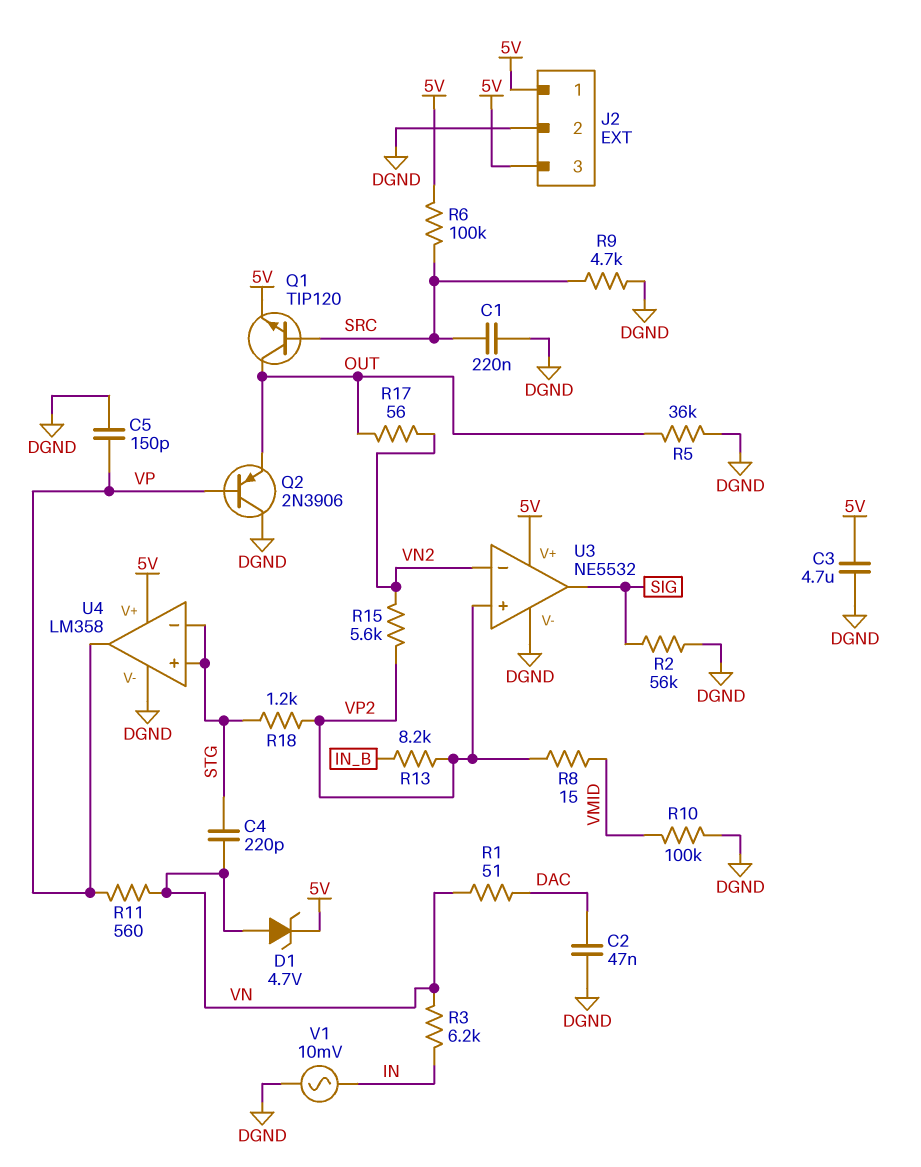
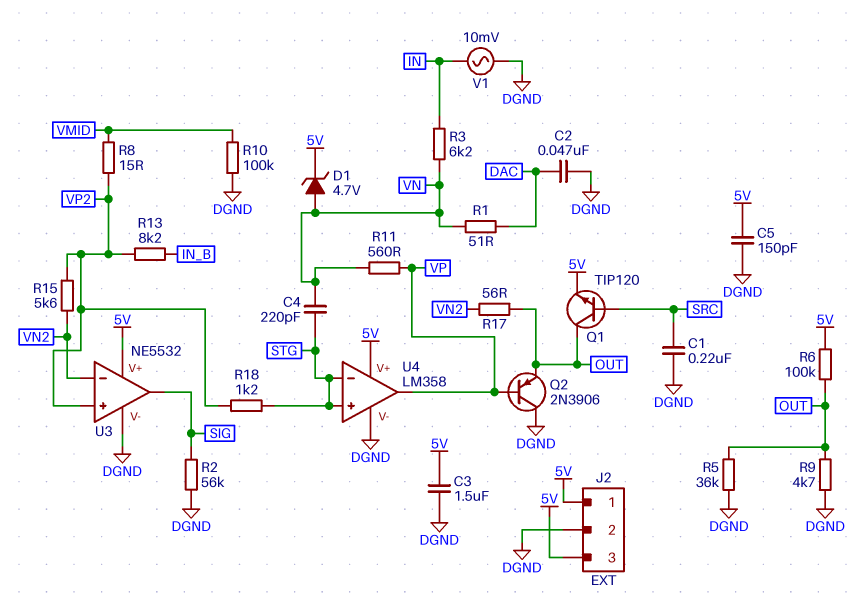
C3: 4.7uF (5V, DGND) -> 1.5uF (5V, DGND)
C5: 150pF (DGND, VP) -> 150pF (5V, DGND)
R6: 100k (5V, SRC) -> 100k (5V, OUT)
R9: 4.7k (DGND, SRC) -> 4.7k (DGND, OUT)

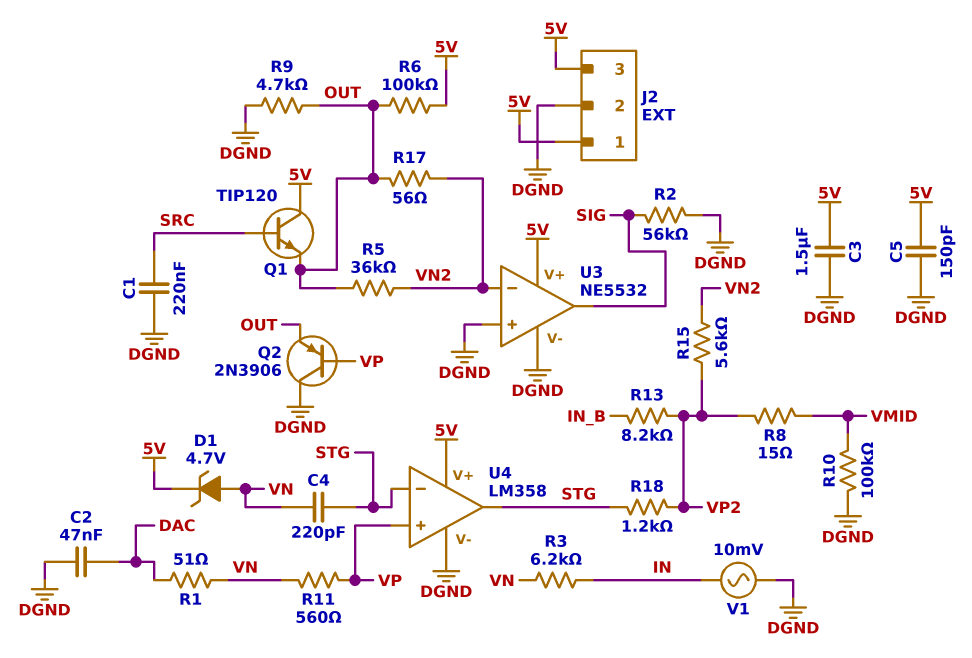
Q1: NPN TIP120 (B SRC, C OUT, E 5V) -> NPN TIP120 (B SRC, C 5V, E OUT)
R5: 36k (DGND, OUT) -> 36k (OUT, VN2)
U3 pin in+: VP2 -> DGND
U4 pin in+: STG -> VP
U4 pin out: VP -> STG

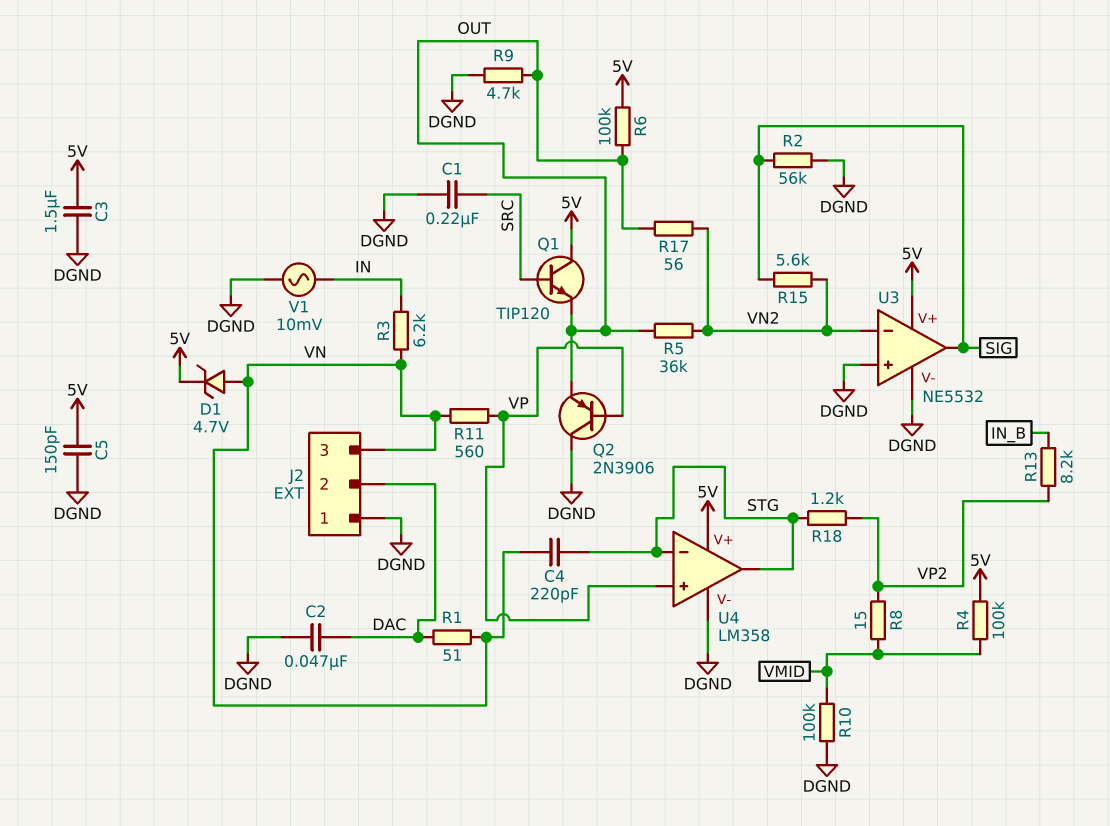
J2 pin 1: 5V -> DGND
J2 pin 2: DGND -> DAC
J2 pin 3: 5V -> VN
R4: none -> 100k (5V, VMID)
R15: 5.6k (VN2, VP2) -> 5.6k (SIG, VN2)

